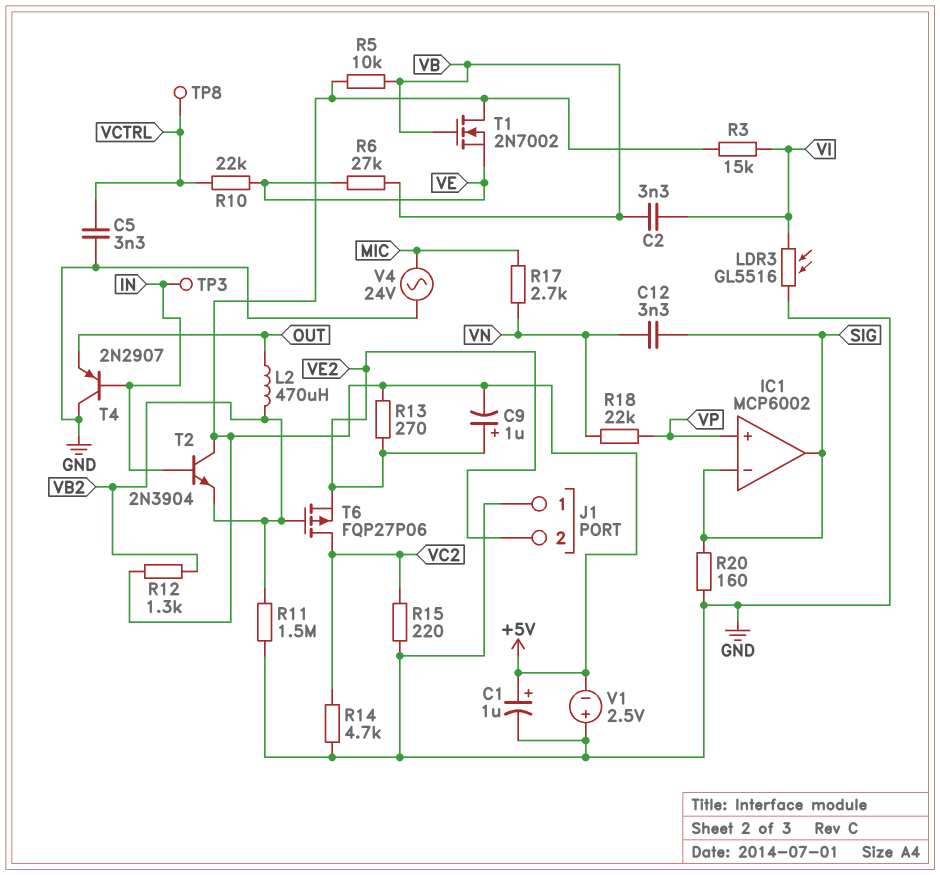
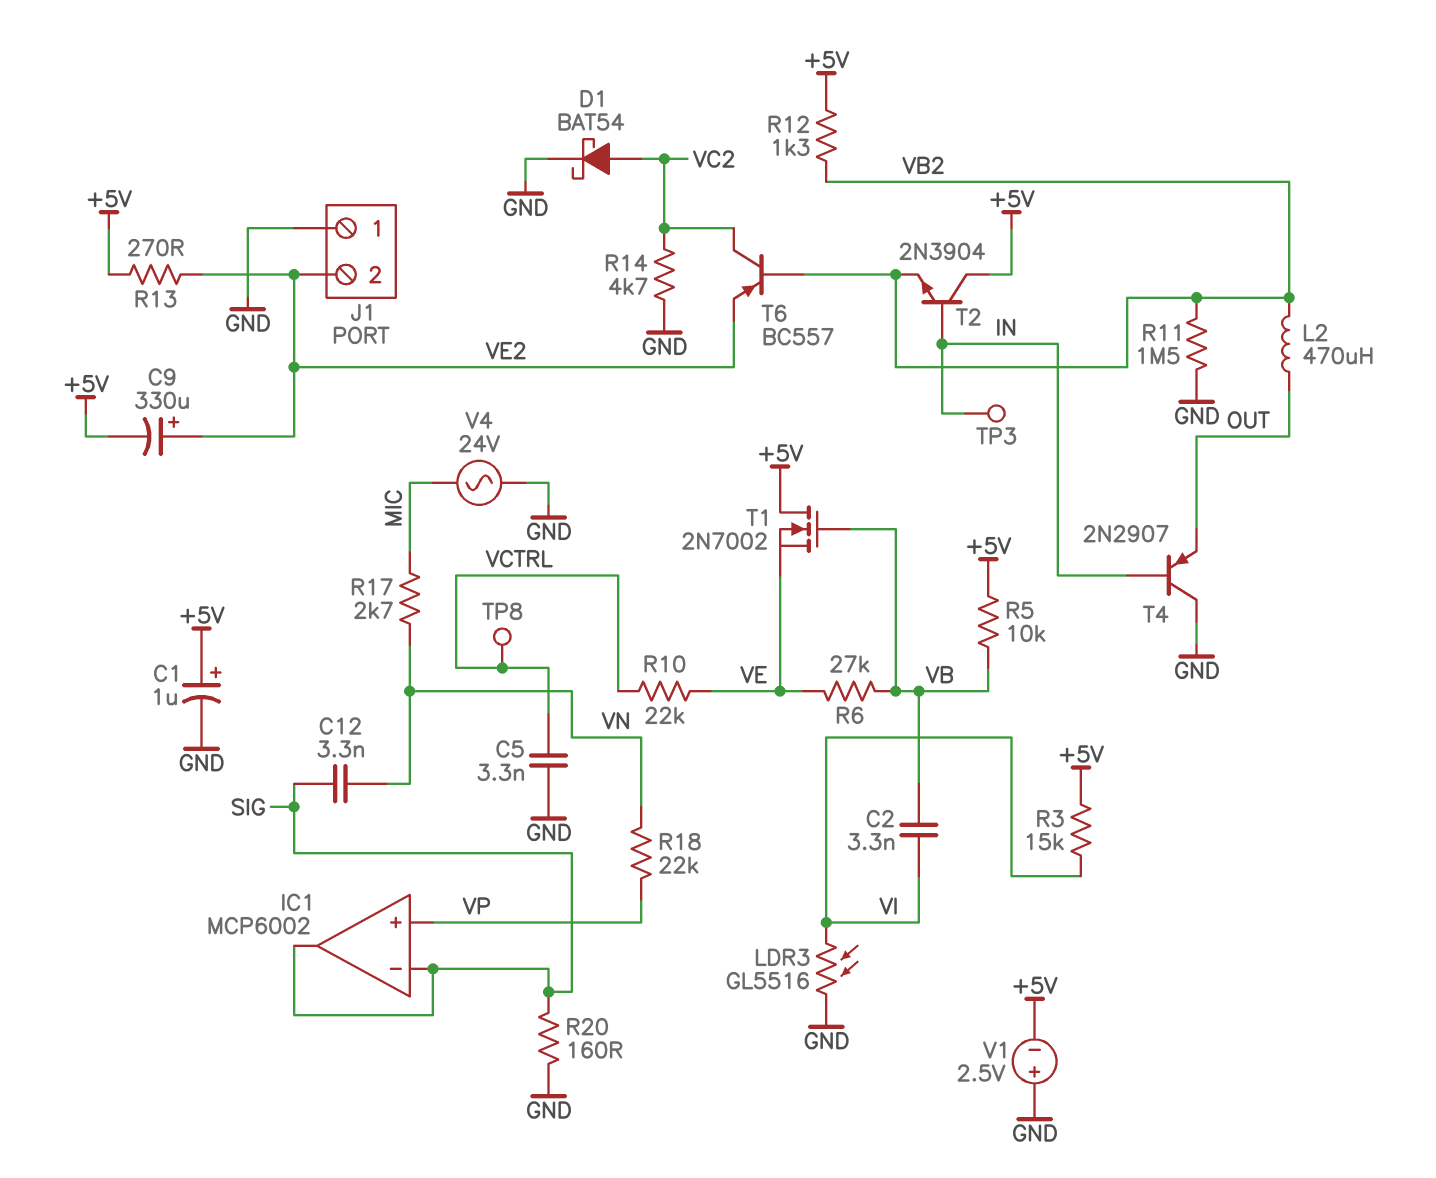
C9: 1uF (plus VE2, minus +5V) -> 330uF (plus VE2, minus +5V)
D1: none -> schottky BAT54 (A VC2, K GND)
R15: 220 (GND, VC2) -> none
T6: PMOS FQP27P06 (G VB2, D VC2, S VE2) -> PNP BC557 (B VB2, C VC2, E VE2)

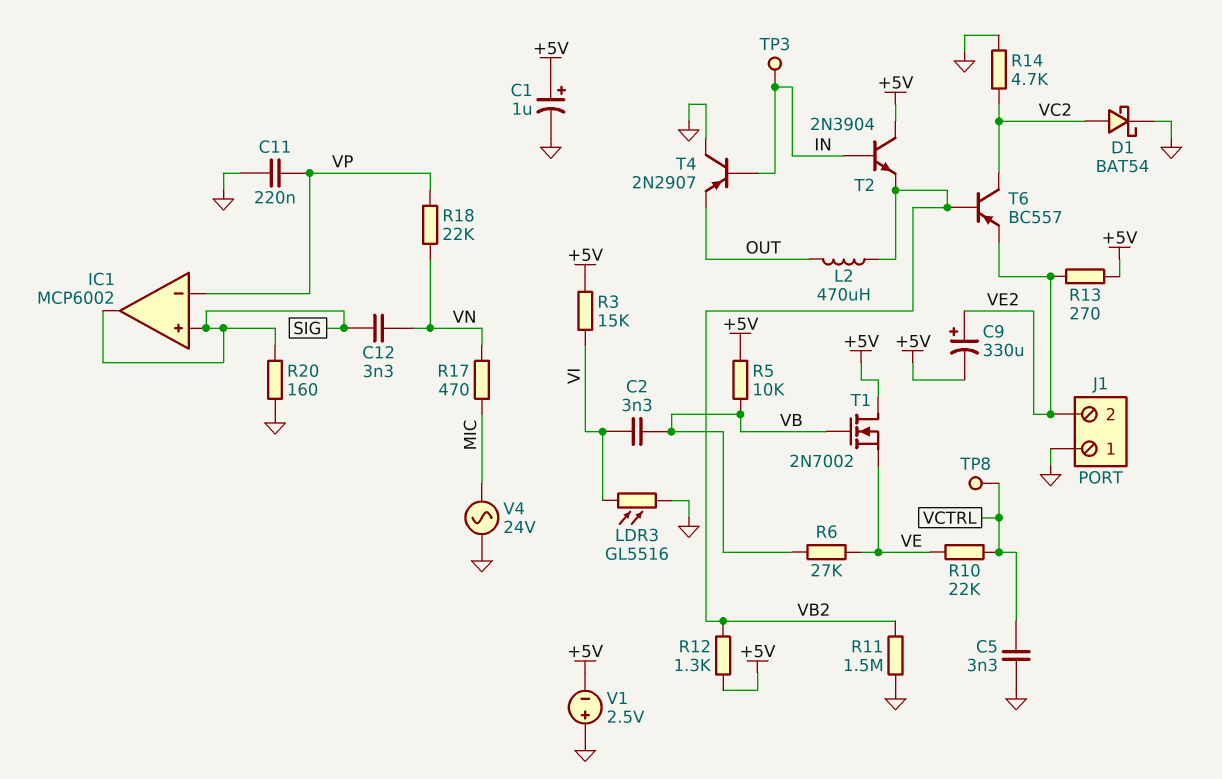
C11: none -> 220nF (GND, VP)
IC1 pin in+: VP -> SIG
IC1 pin in-: SIG -> VP
R17: 2.7k (MIC, VN) -> 470 (MIC, VN)

